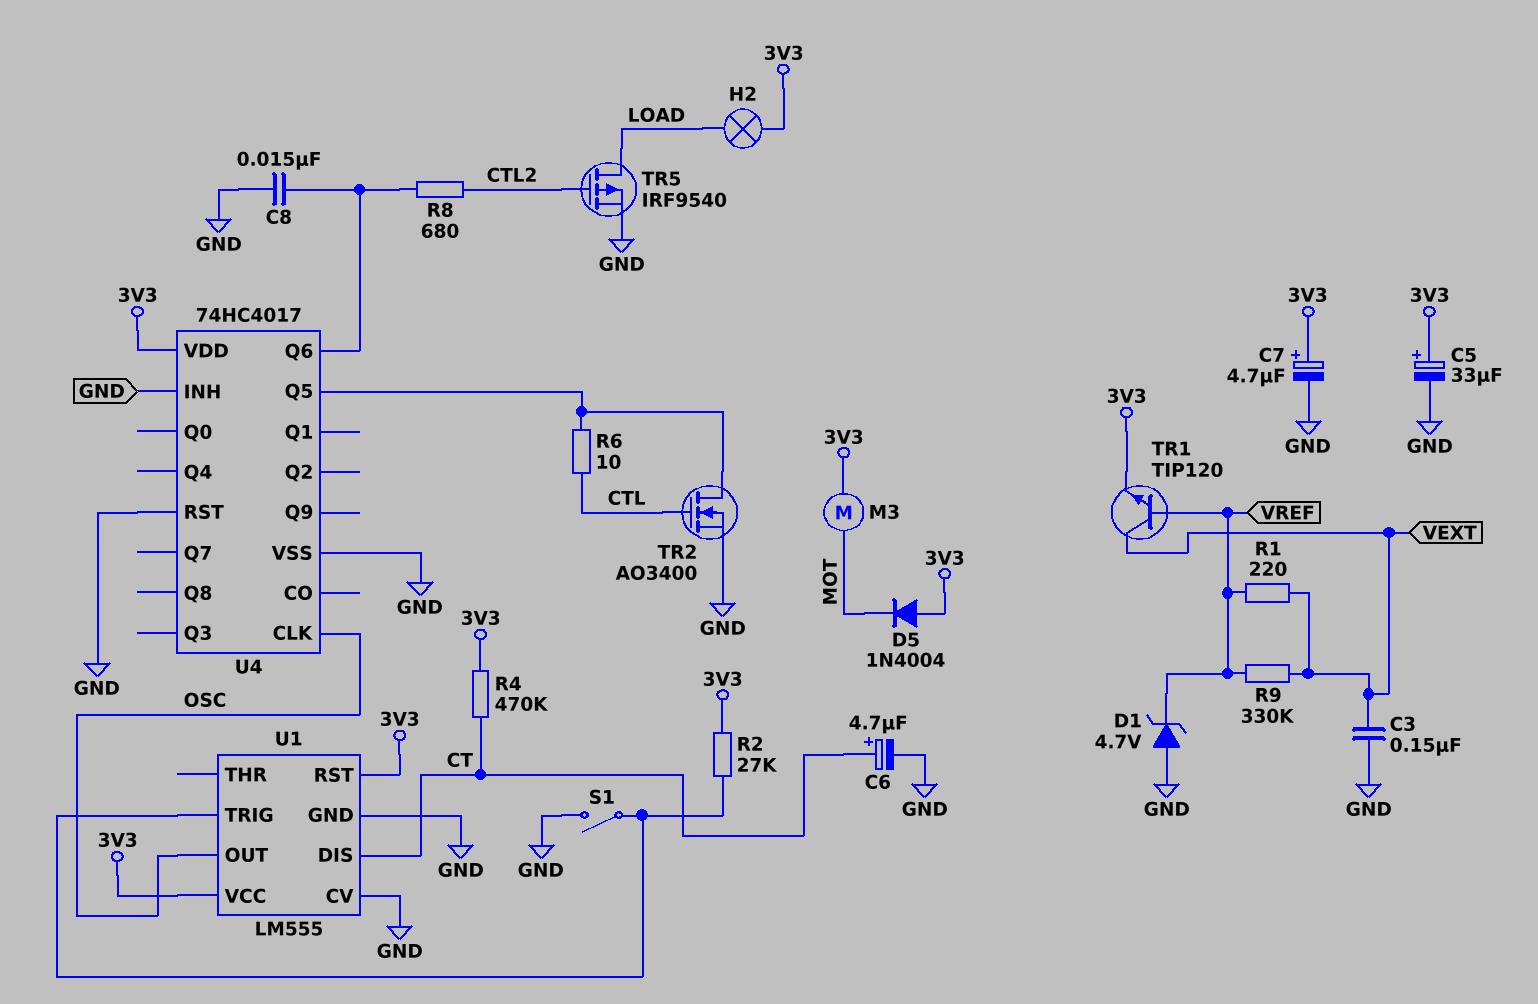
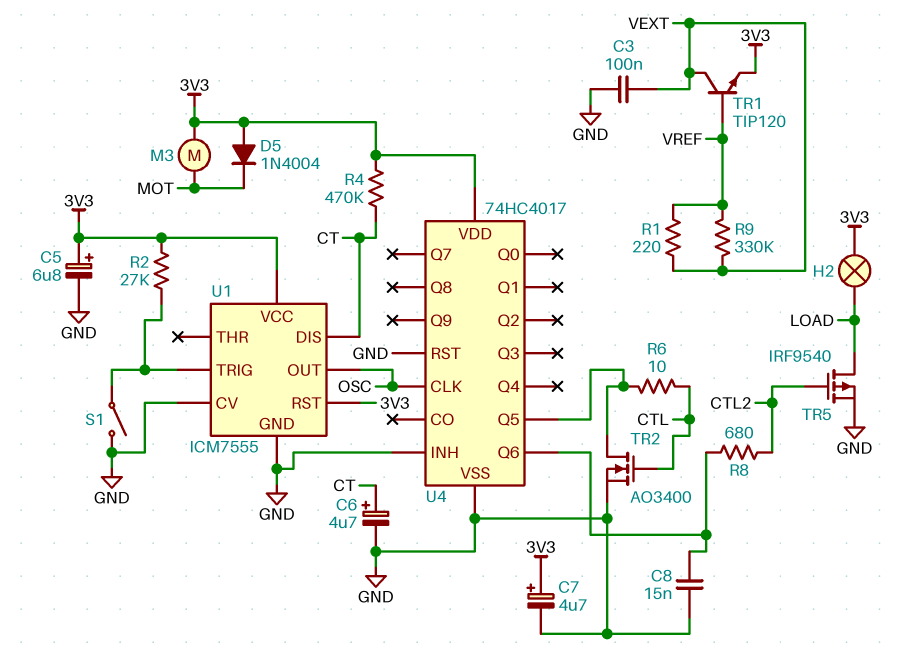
C3: 150nF (GND, VEXT) -> 100nF (GND, VEXT)
C5: 33uF (plus 3V3, minus GND) -> 6.8uF (plus 3V3, minus GND)
D1: zener 4.7V (A GND, K VREF) -> none
U1: LM555 -> ICM7555

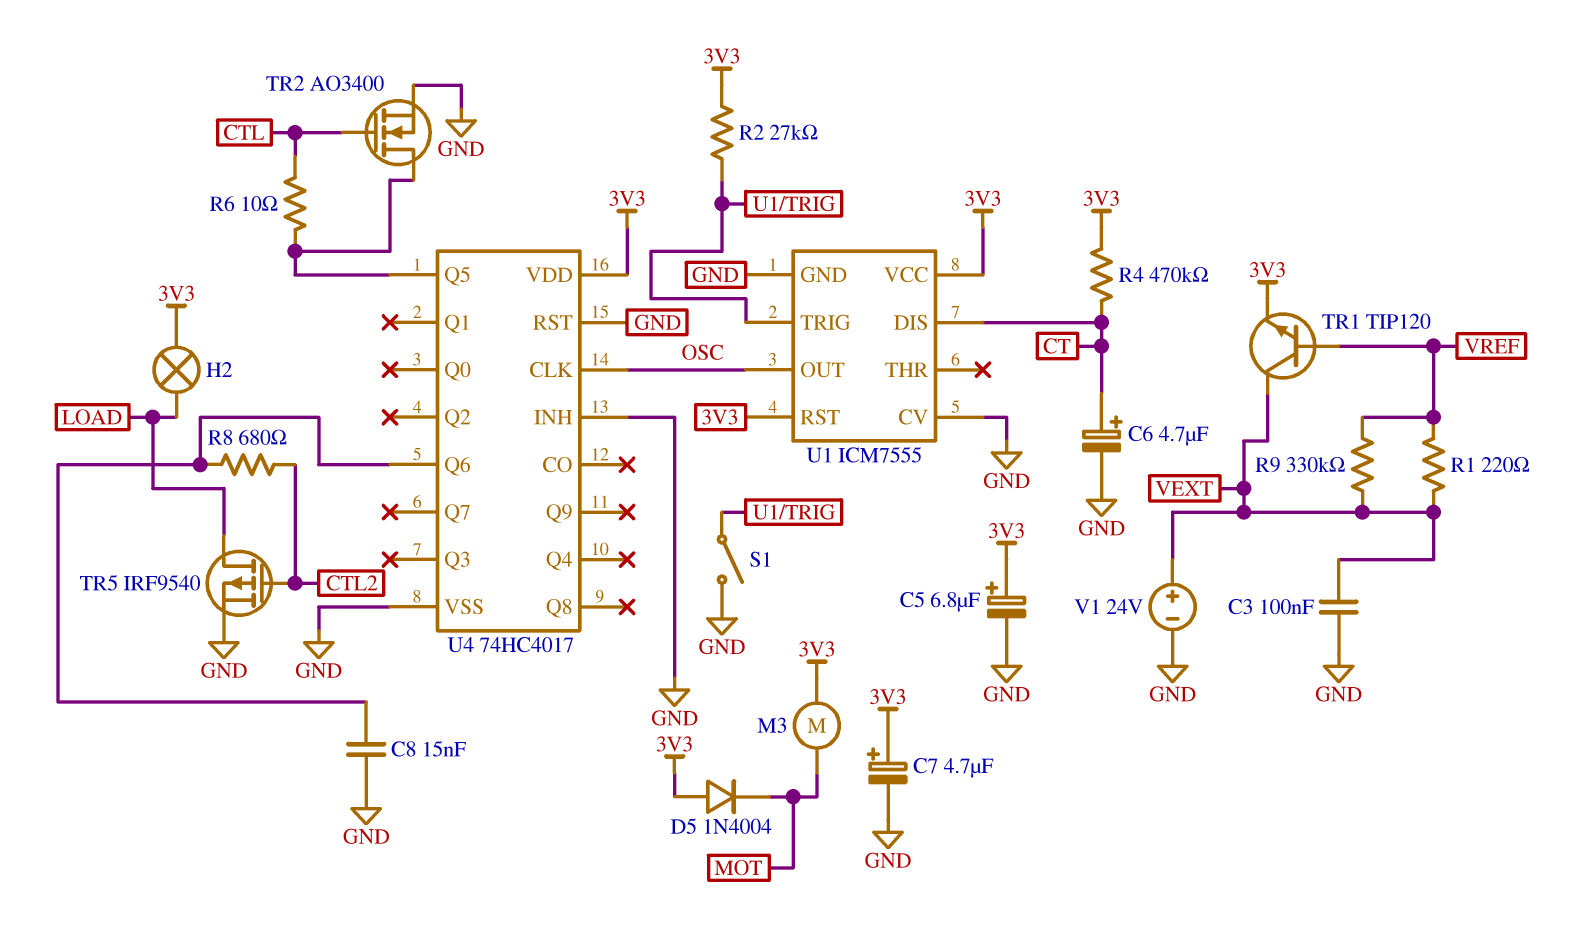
V1: none -> 24V (plus VEXT, minus GND)

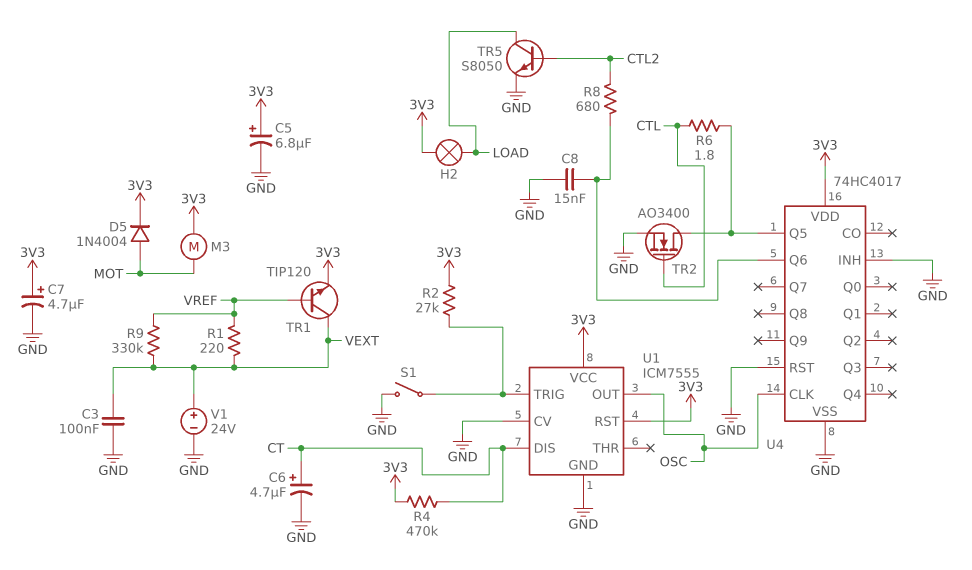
D5: diode 1N4004 (A 3V3, K MOT) -> diode 1N4004 (A MOT, K 3V3)
R6: 10 (CTL, U4/Q5) -> 1.8 (CTL, U4/Q5)
TR5: PMOS IRF9540 (G CTL2, D LOAD, S GND) -> NPN S8050 (B CTL2, C LOAD, E GND)

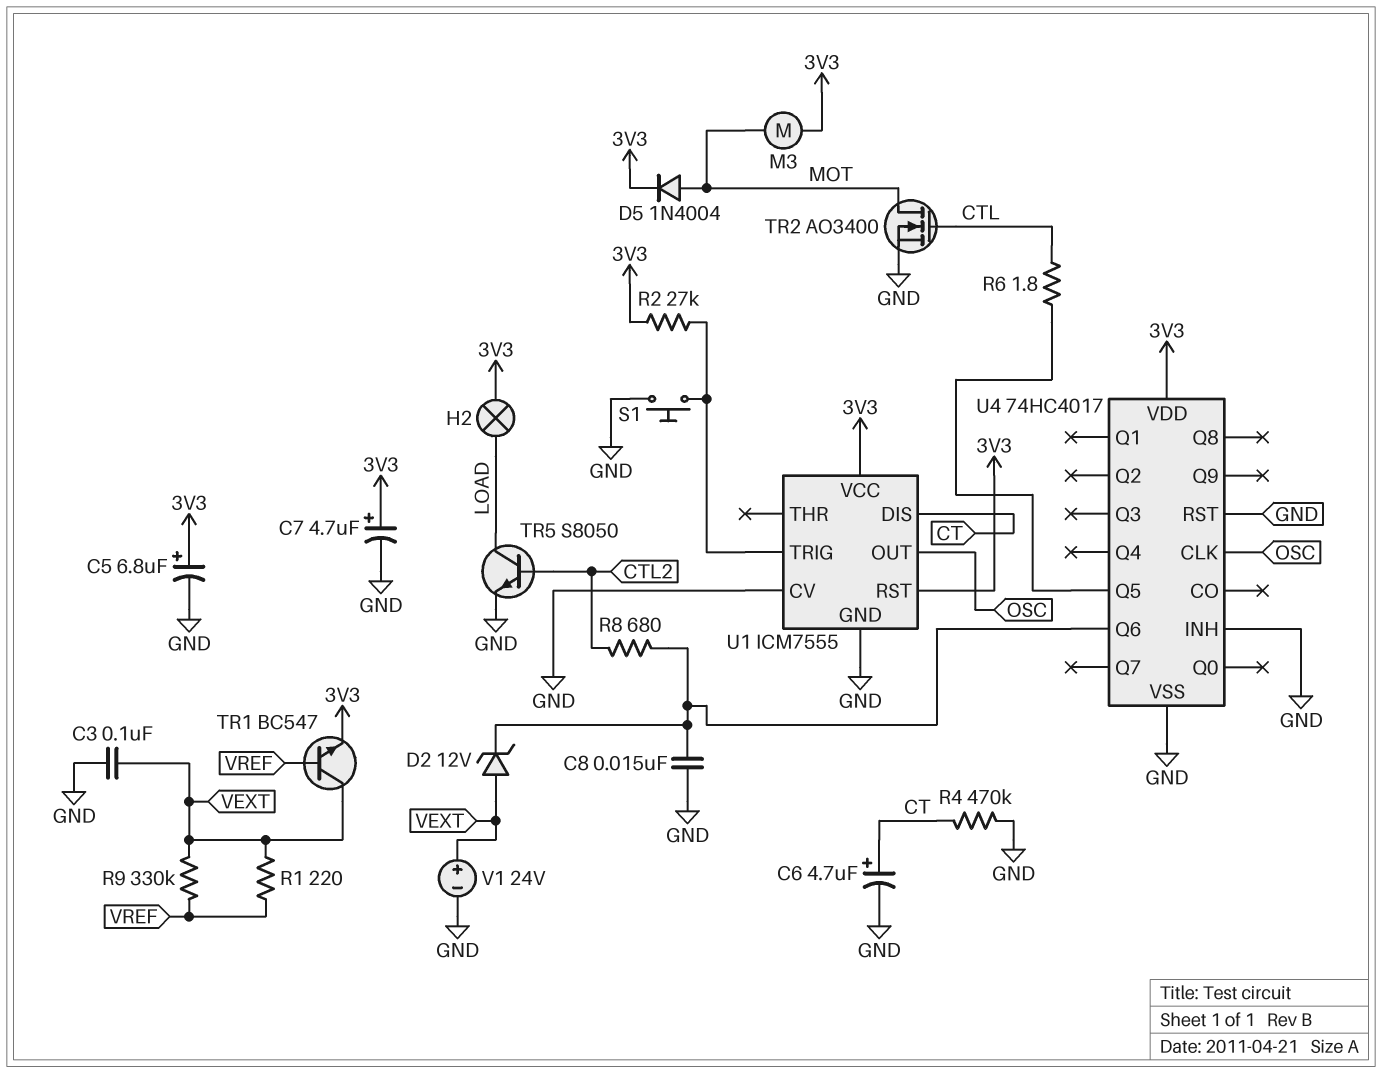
D2: none -> zener 12V (A VEXT, K U4/Q6)
R4: 470k (3V3, CT) -> 470k (CT, GND)
S1: switch (GND, U1/TRIG) -> button (GND, U1/TRIG)
TR1: NPN TIP120 (B VREF, C VEXT, E 3V3) -> NPN BC547 (B VREF, C VEXT, E 3V3)
TR2: NMOS AO3400 (G CTL, D U4/Q5, S GND) -> NMOS AO3400 (G CTL, D MOT, S GND)

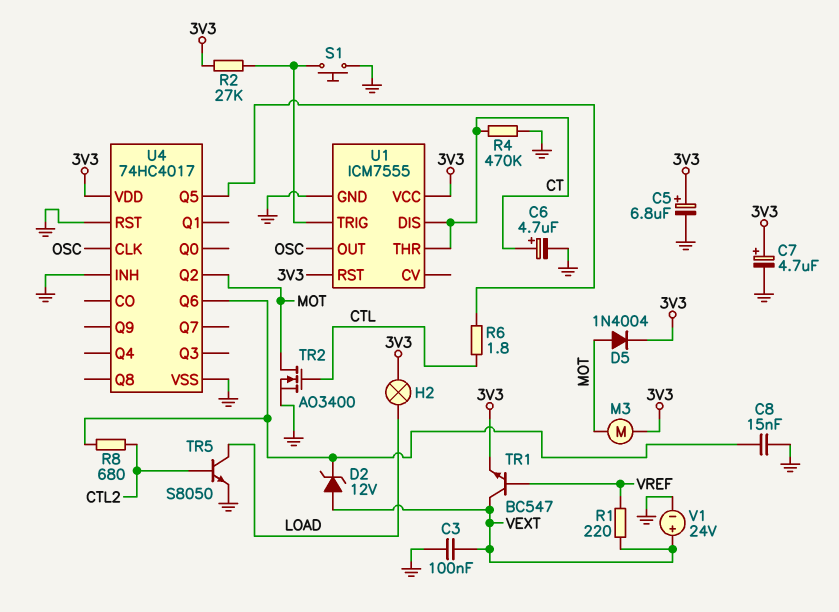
R9: 330k (VEXT, VREF) -> none
U1 pin CV: GND -> none
U1 pin THR: none -> CT
U4 pin Q2: none -> MOT

